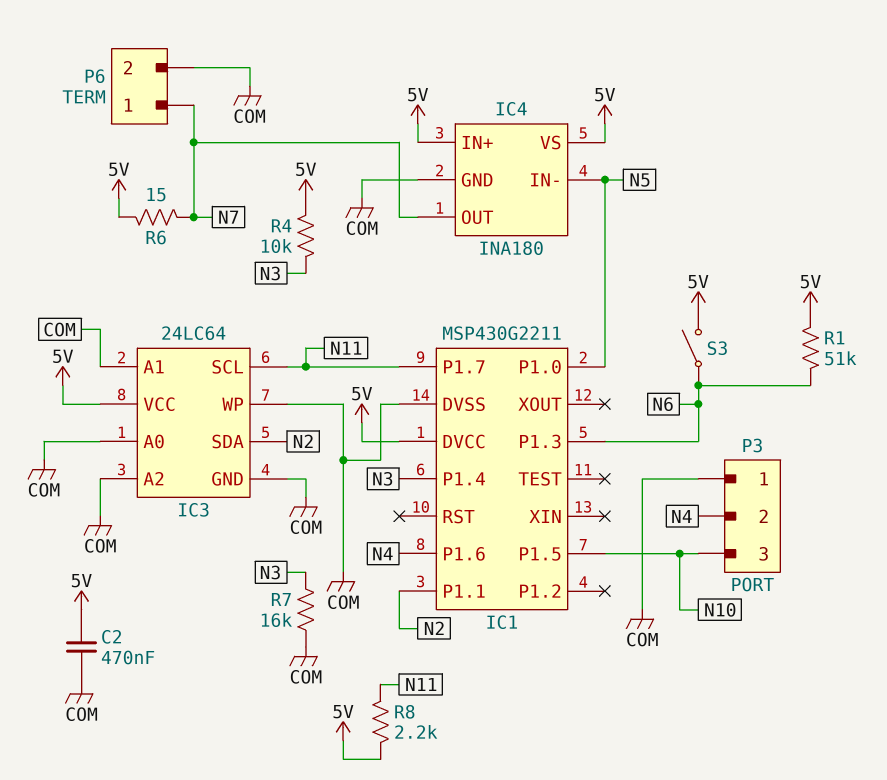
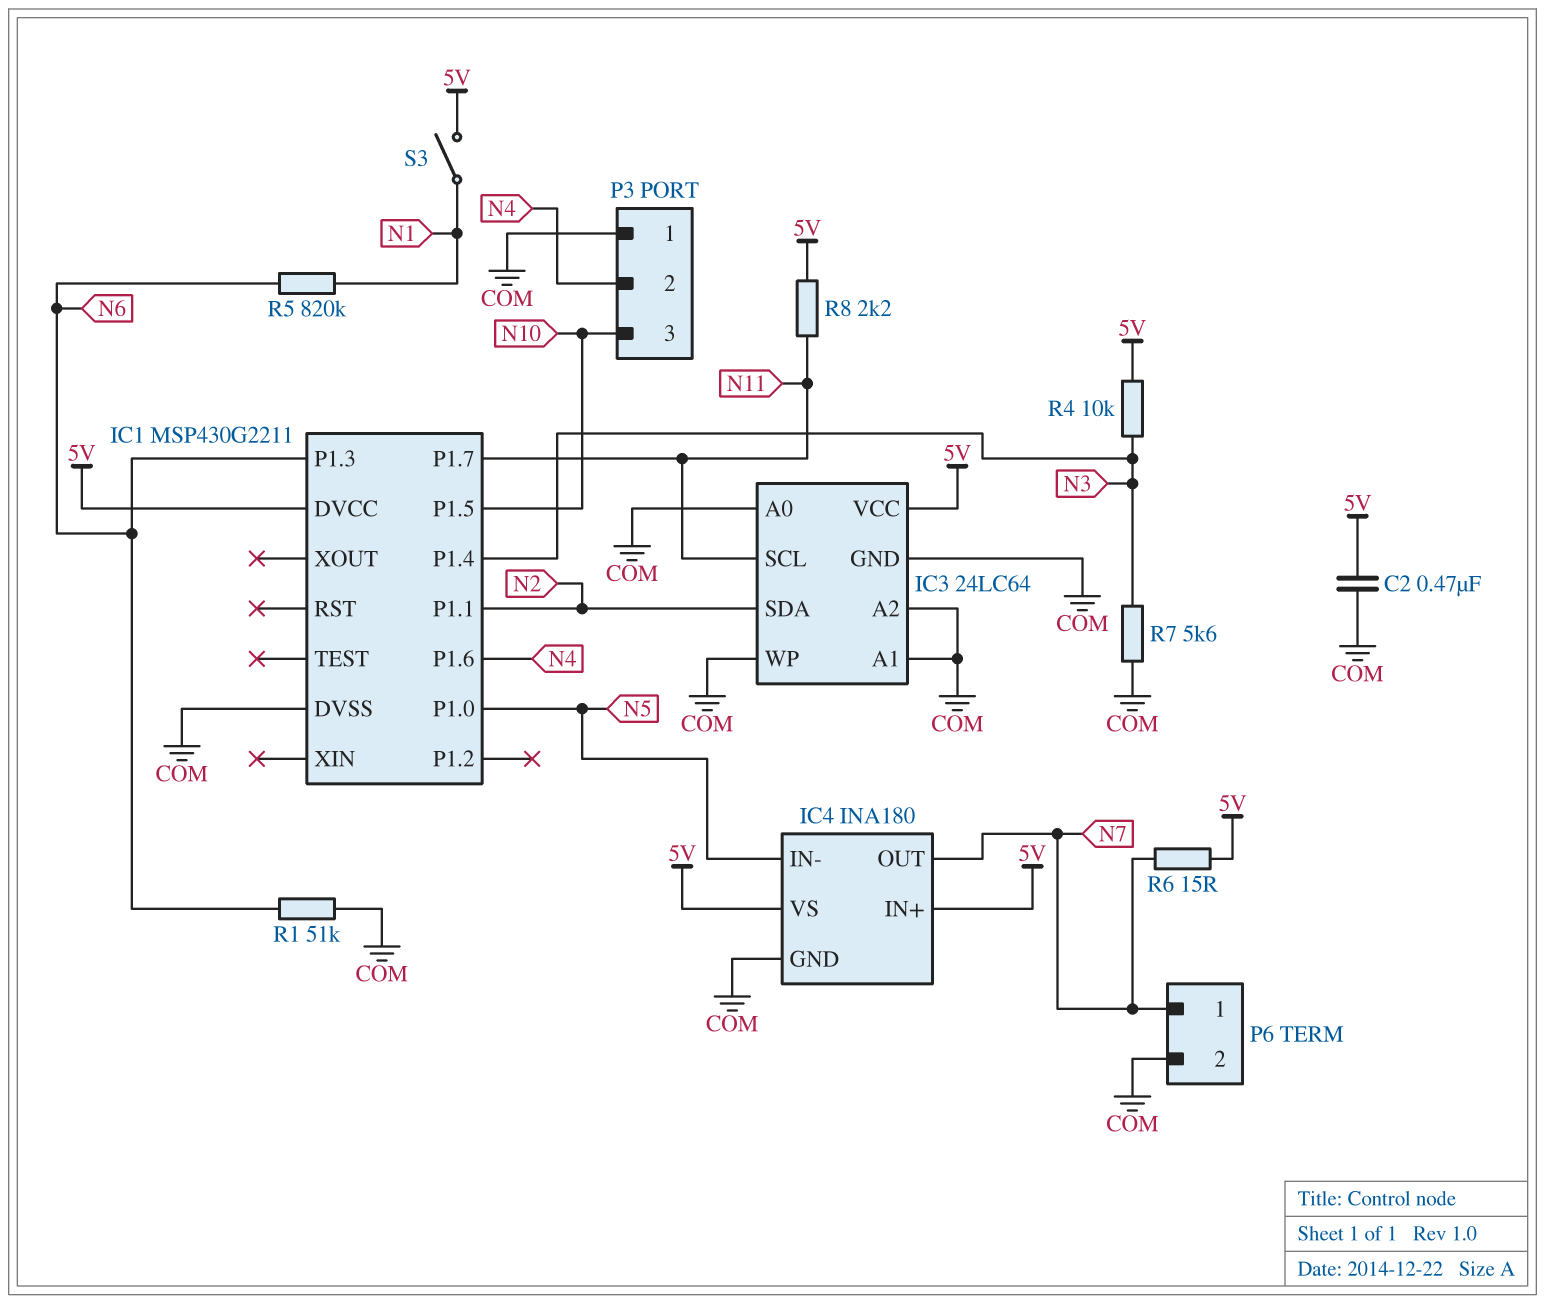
R1: 51k (5V, N6) -> 51k (COM, N6)
R5: none -> 820k (N1, N6)
R7: 16k (COM, N3) -> 5.6k (COM, N3)
S3: switch (5V, N6) -> switch (5V, N1)

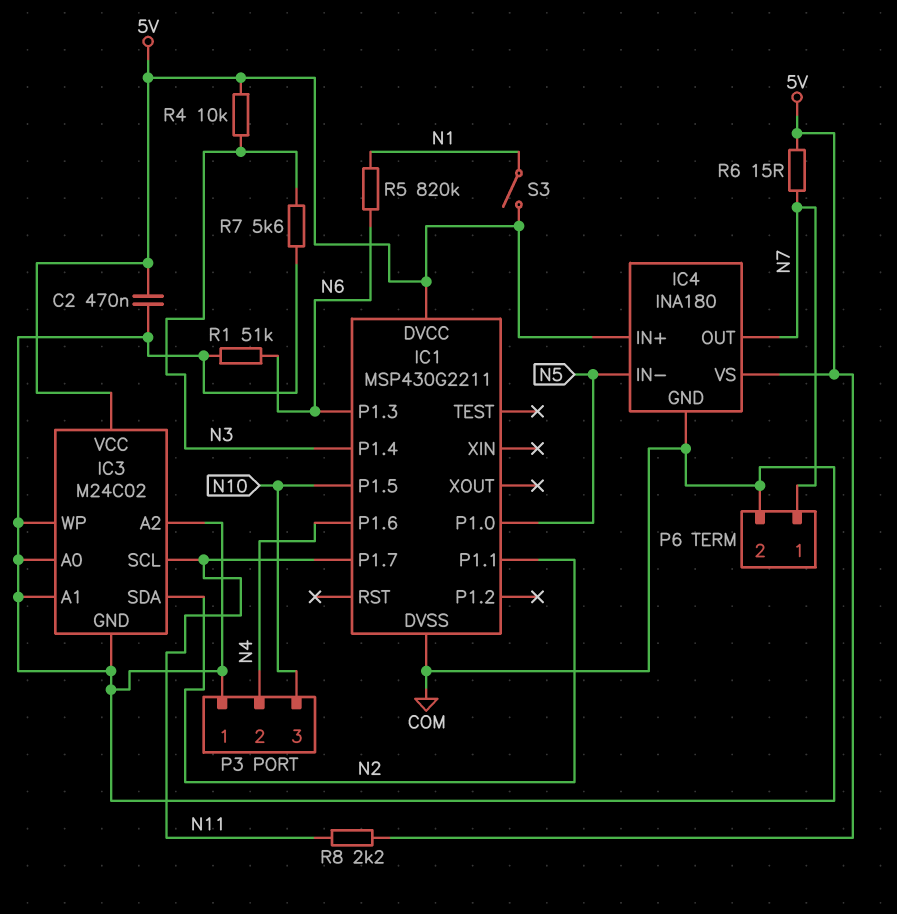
IC3: 24LC64 -> M24C02

